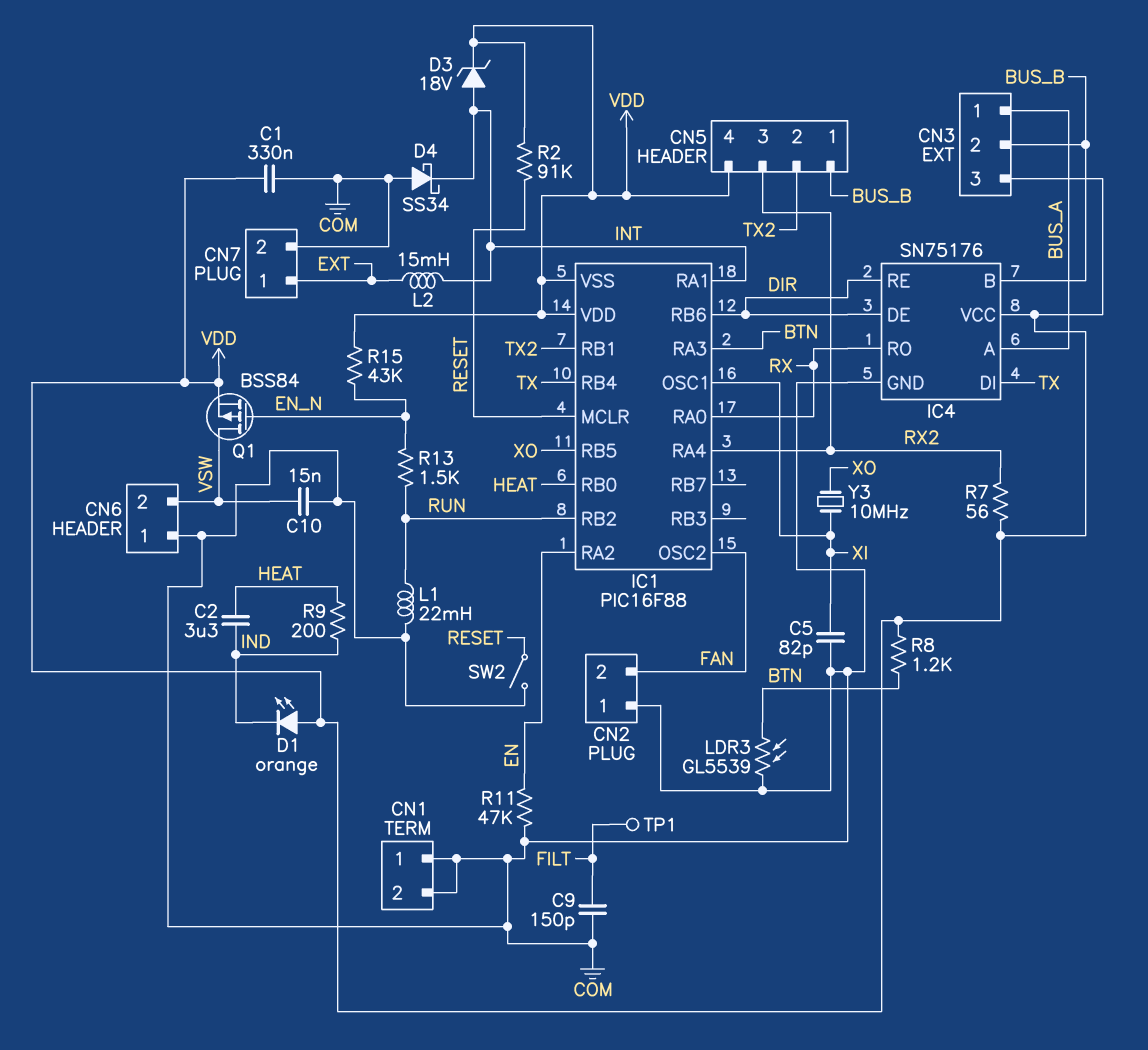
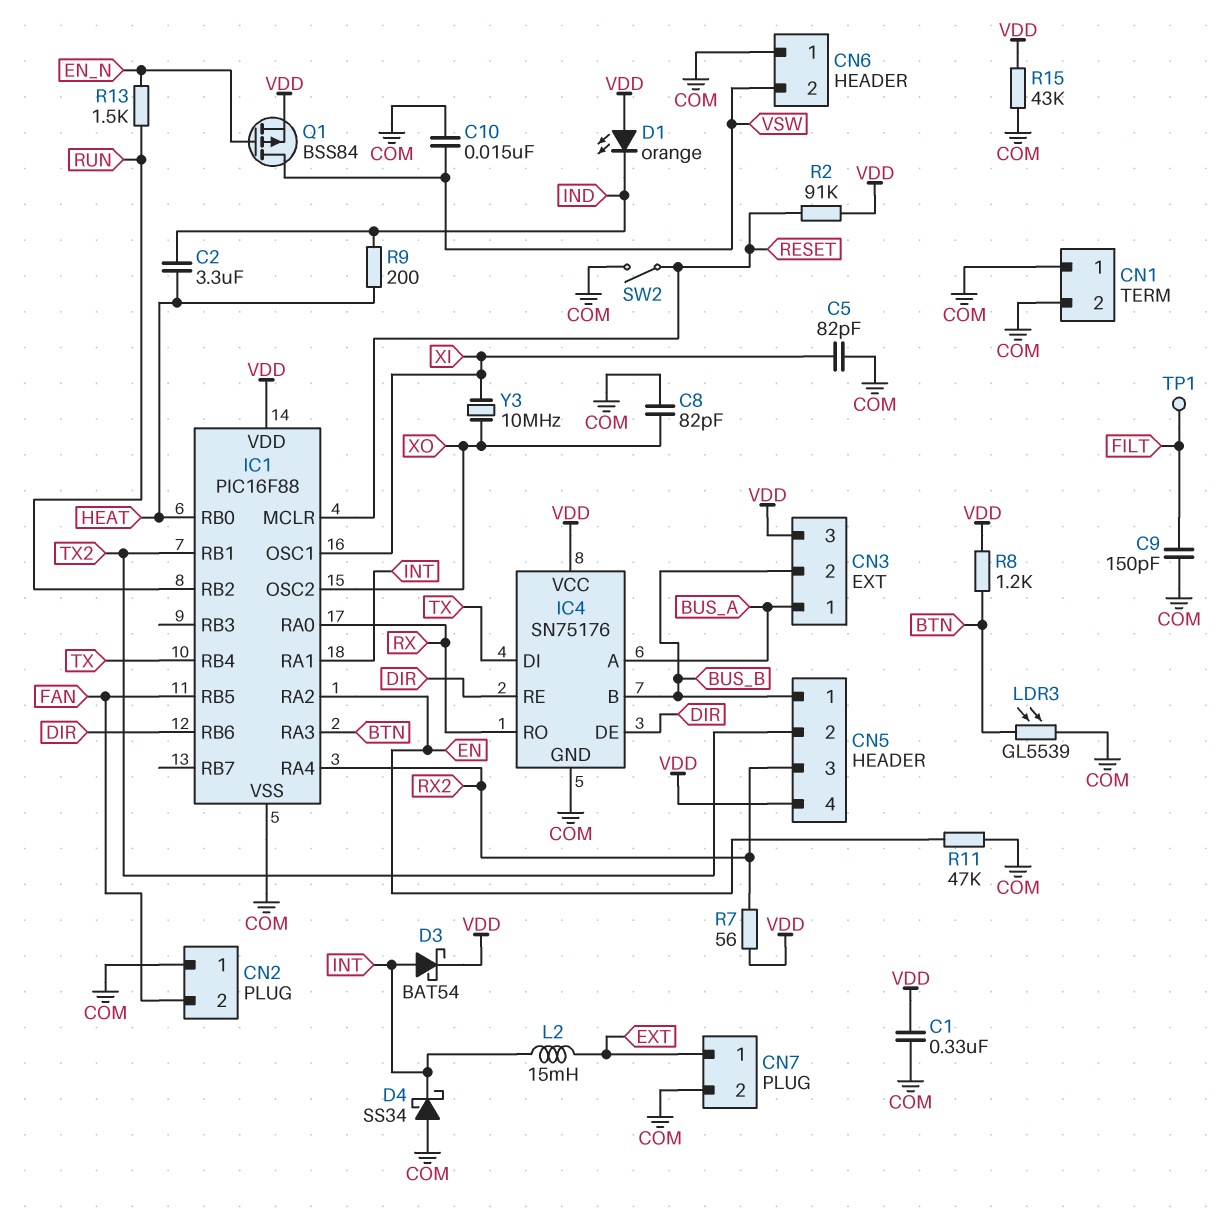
C8: none -> 82pF (COM, XO)
D3: zener 18V (A INT, K VDD) -> schottky BAT54 (A INT, K VDD)
IC1 pin OSC2: FAN -> XO
IC1 pin RB5: XO -> FAN
IC1 pin VSS: VDD -> COM
L1: 22mH (COM, RUN) -> none
R15: 43k (EN_N, VDD) -> 43k (COM, VDD)

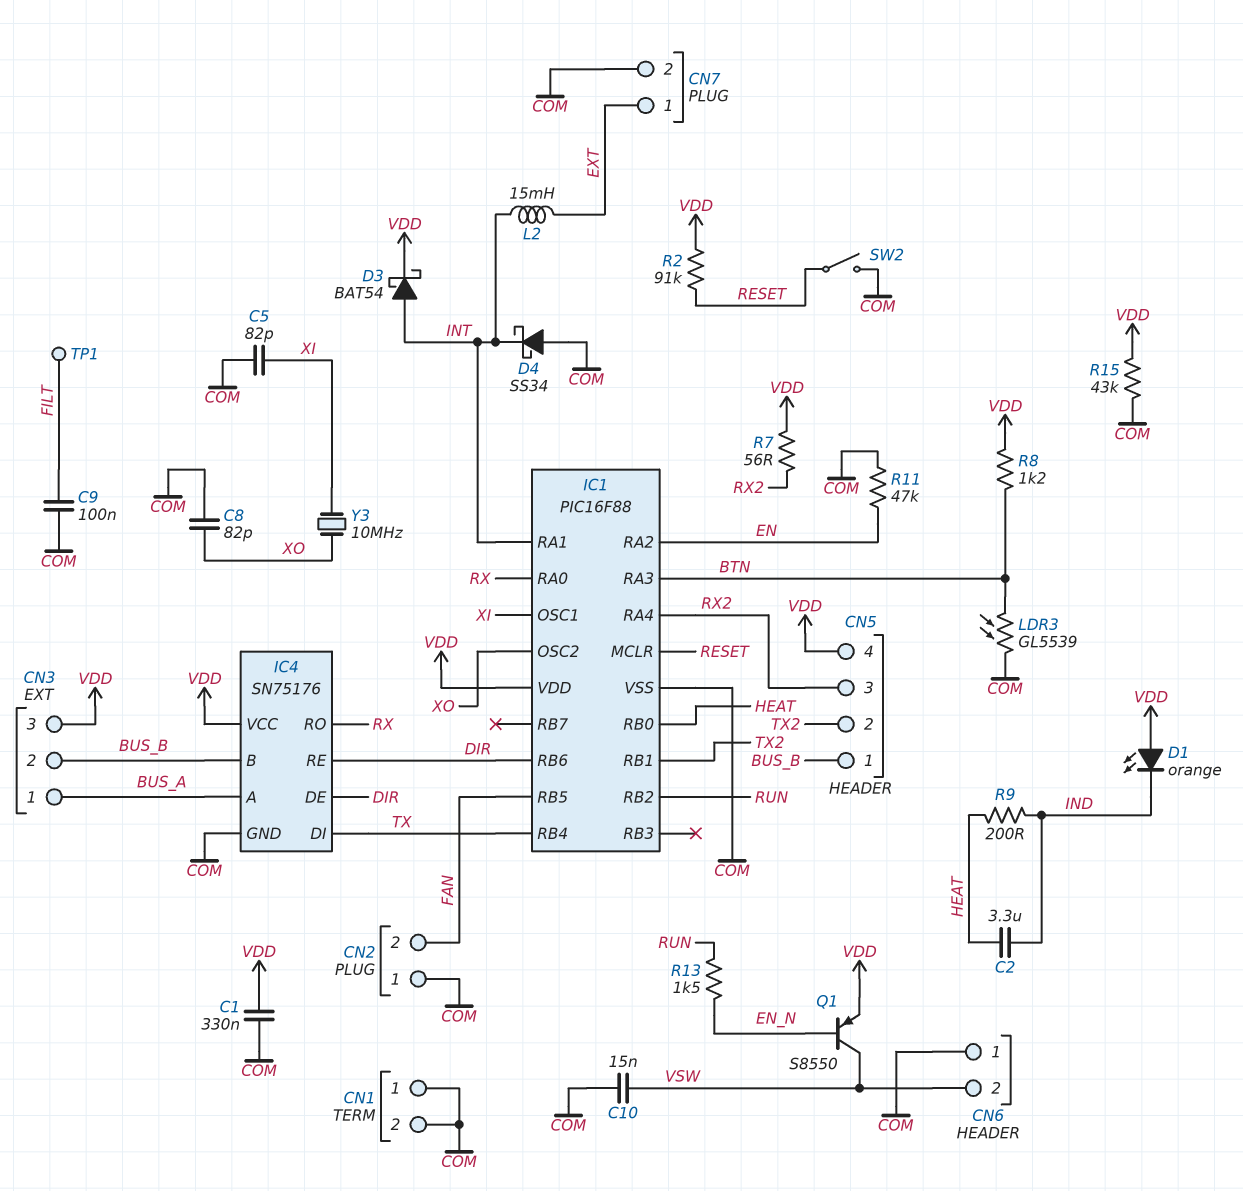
C9: 150pF (COM, FILT) -> 100nF (COM, FILT)
Q1: PMOS BSS84 (G EN_N, D VSW, S VDD) -> PNP S8550 (B EN_N, C VSW, E VDD)

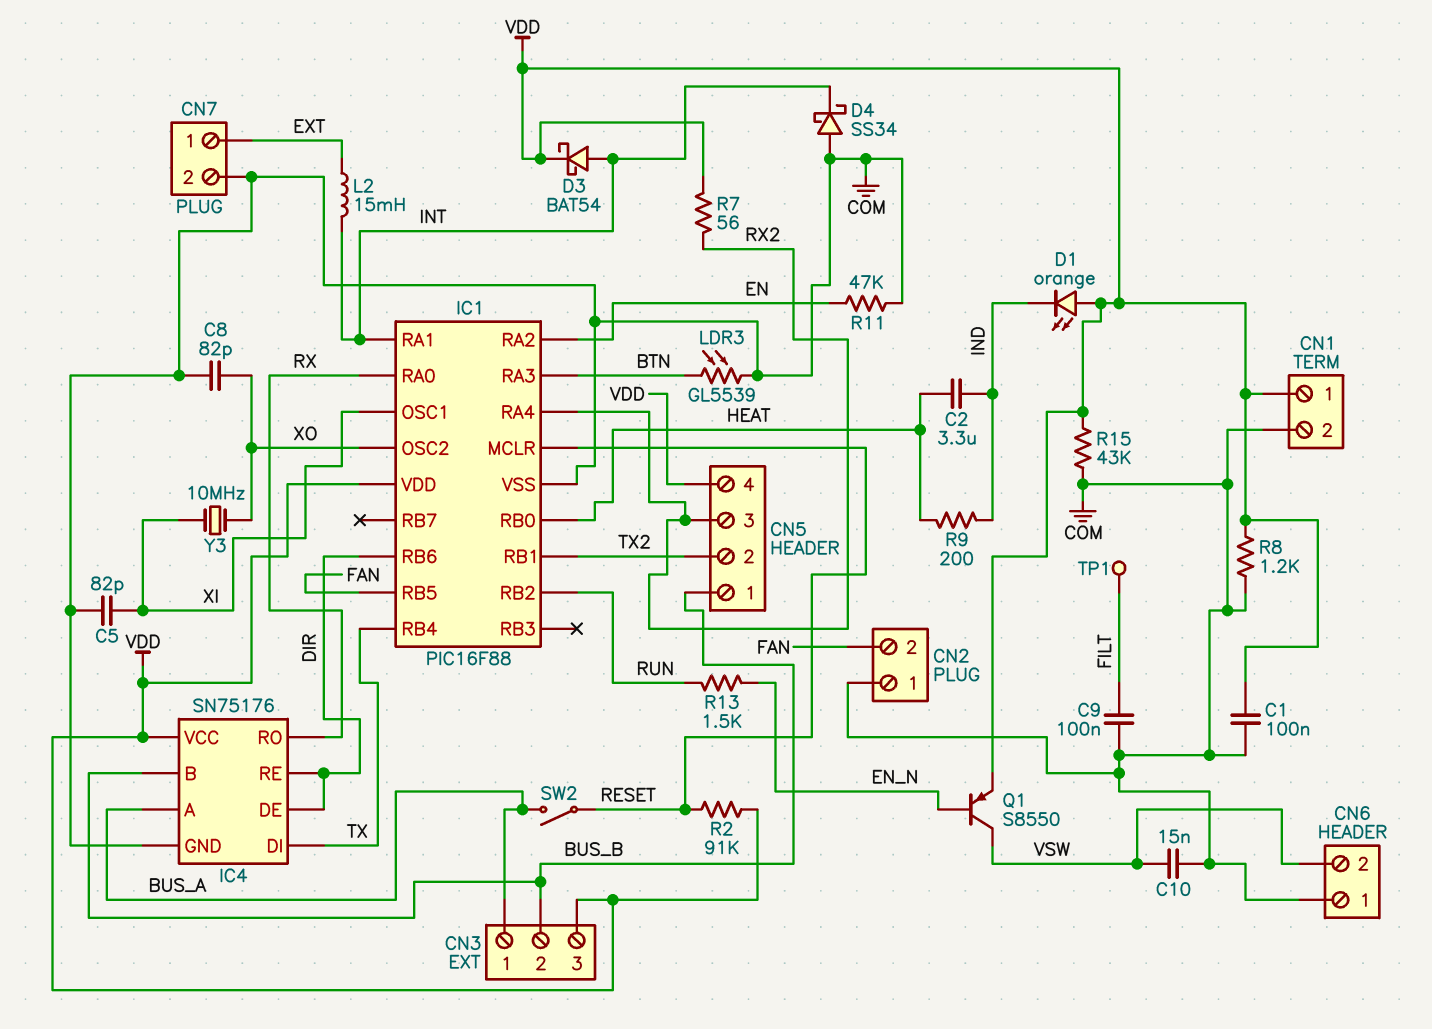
C1: 330nF (COM, VDD) -> 100nF (COM, VDD)
CN1 pin 1: COM -> VDD
R8: 1.2k (BTN, VDD) -> 1.2k (COM, VDD)
SW2: switch (COM, RESET) -> switch (BUS_A, RESET)

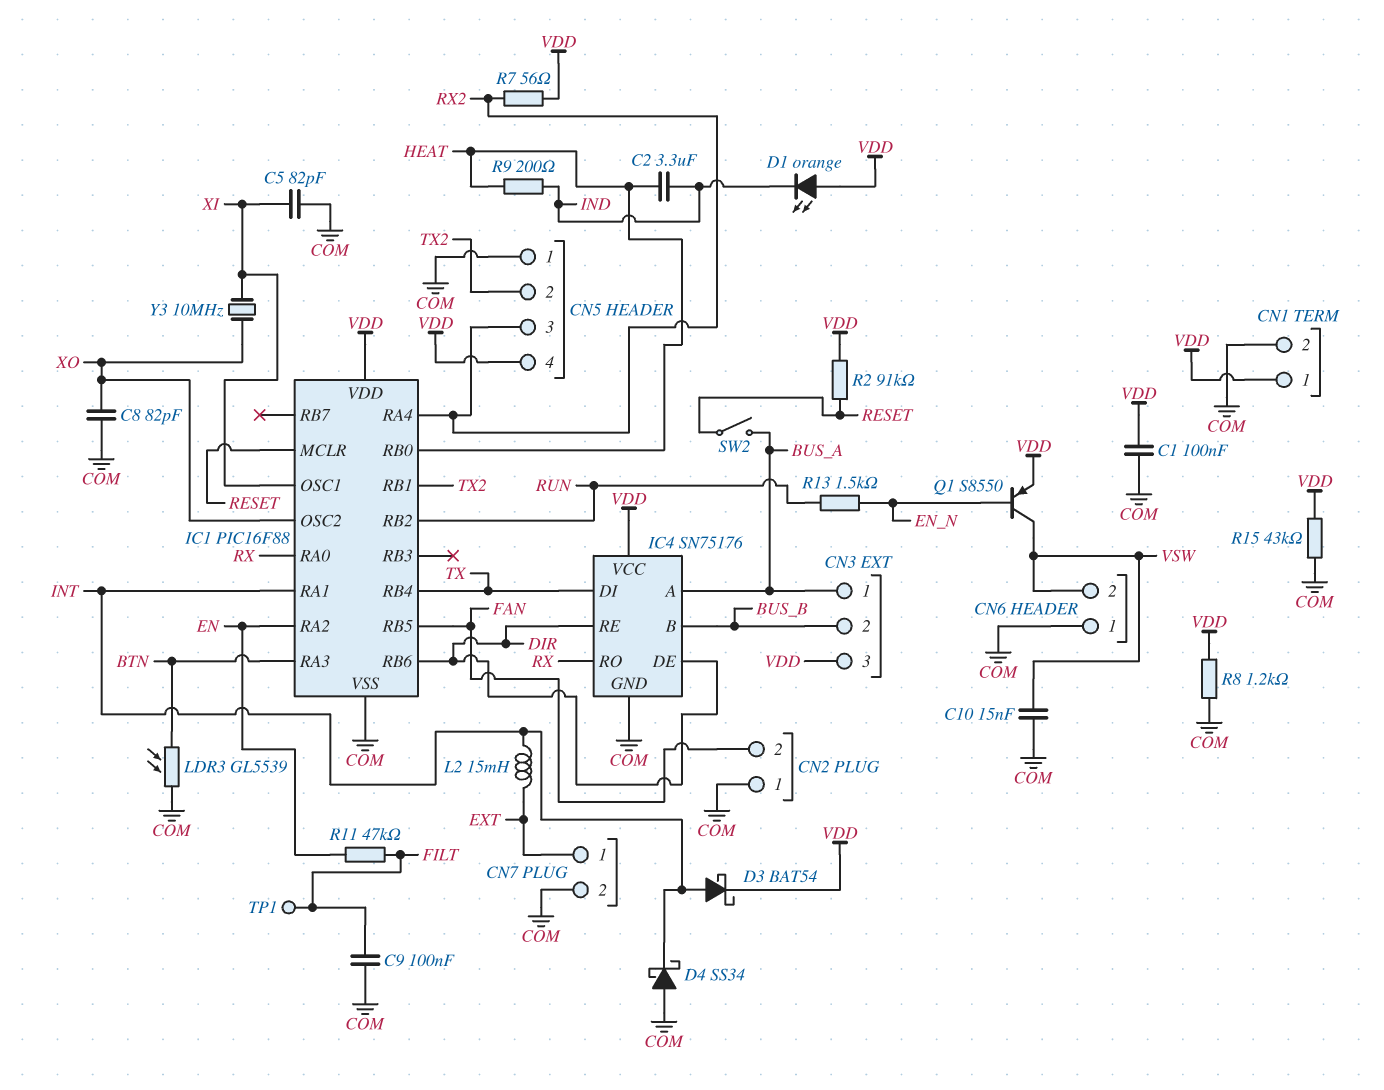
CN5 pin 1: BUS_B -> COM
R11: 47k (COM, EN) -> 47k (EN, FILT)

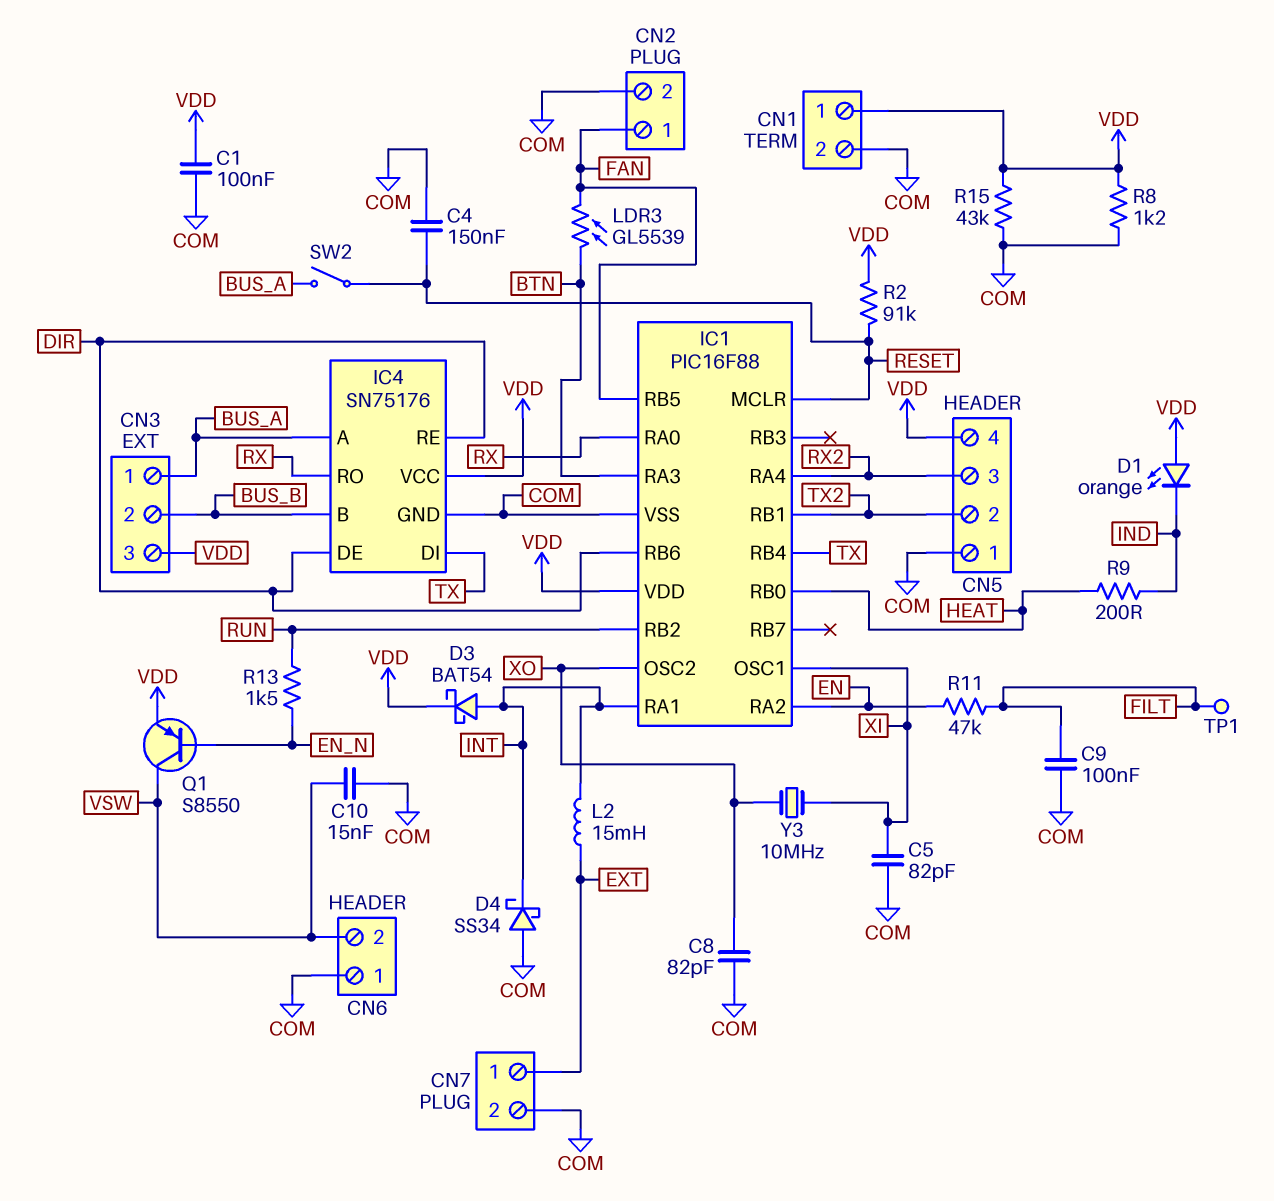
C2: 3.3uF (HEAT, IND) -> none
C4: none -> 150nF (COM, RESET)
CN2 pin 1: COM -> FAN
CN2 pin 2: FAN -> COM
LDR3: GL5539 (BTN, COM) -> GL5539 (BTN, FAN)
R7: 56 (RX2, VDD) -> none

